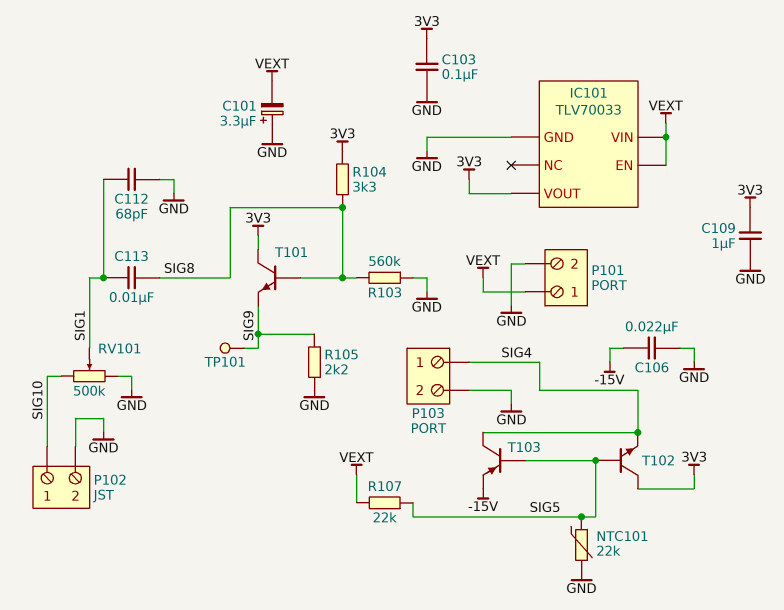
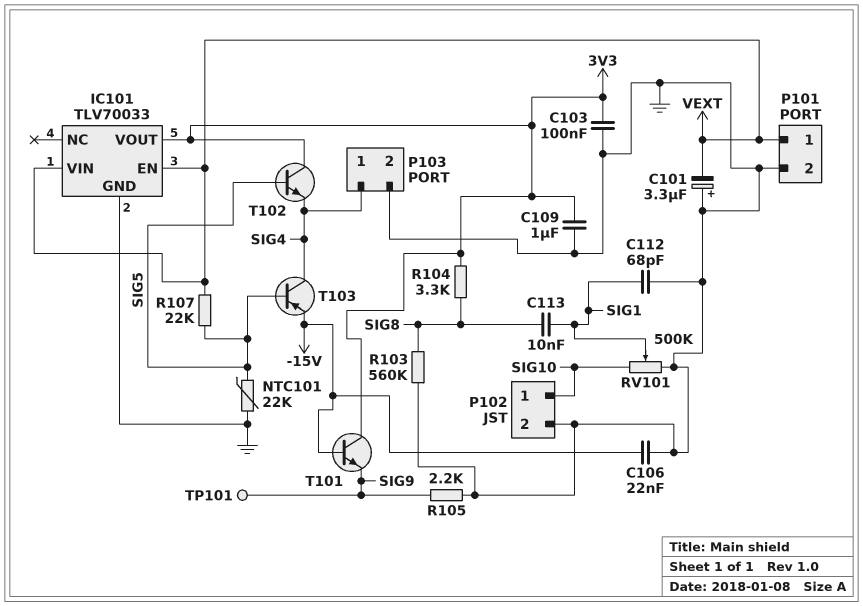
T101: NPN (B SIG8, C 3V3, E SIG9) -> NPN (B -15V, C 3V3, E SIG9)

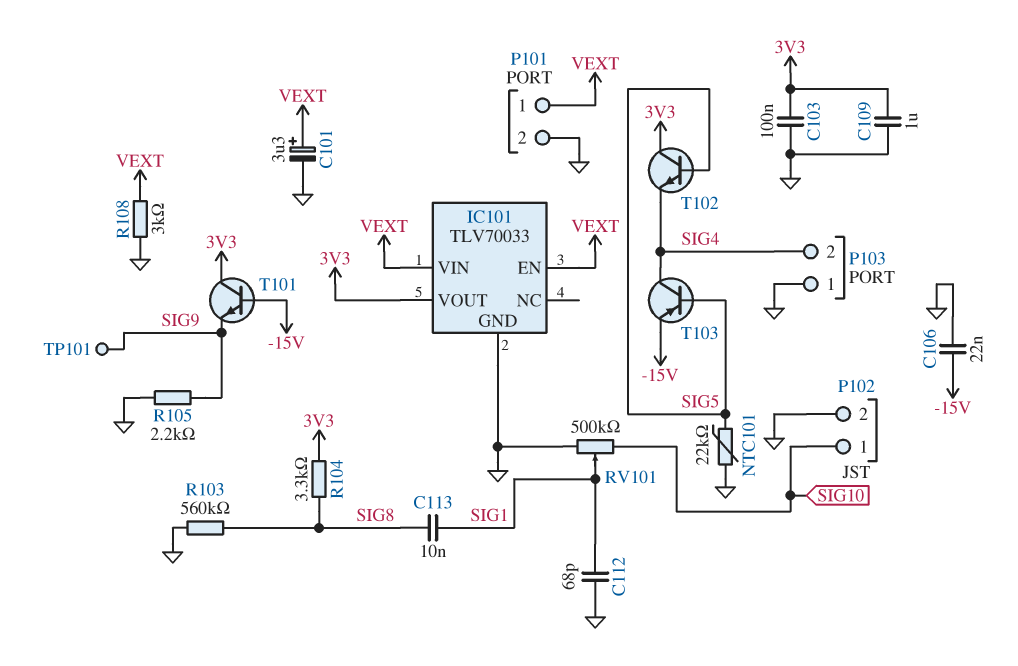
C101: 3.3uF (plus GND, minus VEXT) -> 3.3uF (plus VEXT, minus GND)
P103 pin 1: SIG4 -> GND
P103 pin 2: GND -> SIG4
R107: 22k (SIG5, VEXT) -> none
R108: none -> 3k (GND, VEXT)

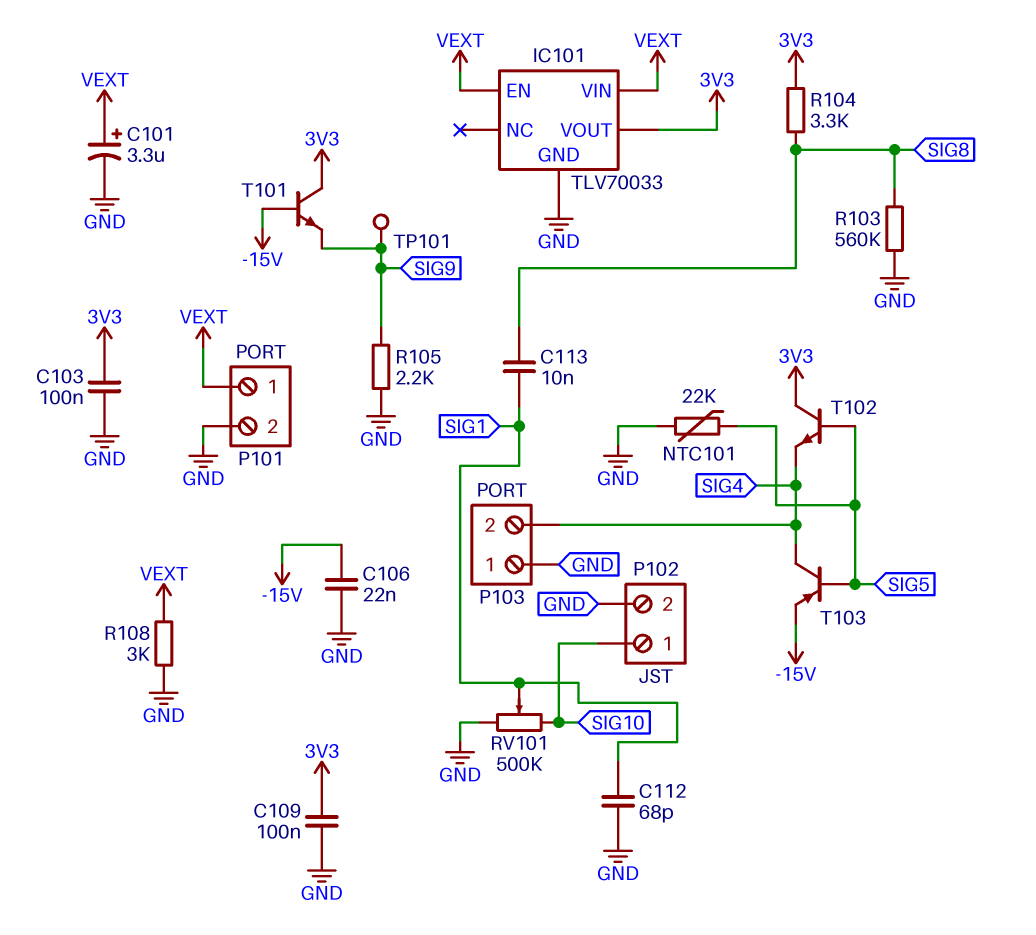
C109: 1uF (3V3, GND) -> 100nF (3V3, GND)

